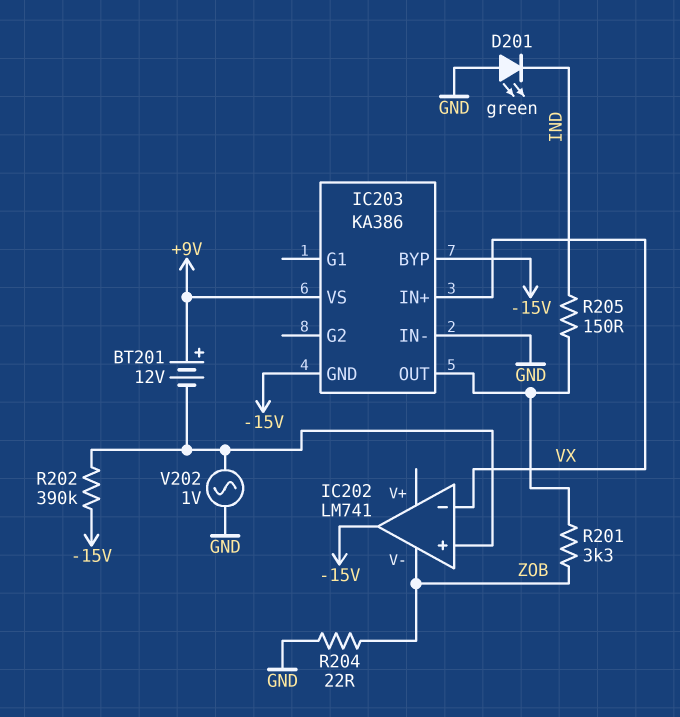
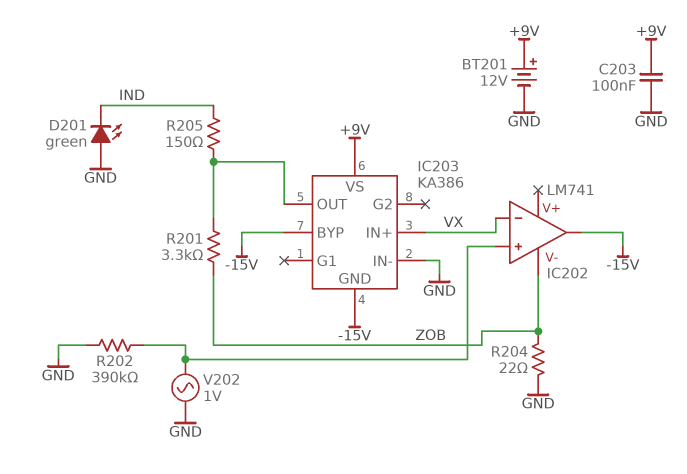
BT201: 12V (plus +9V, minus IC202/in+) -> 12V (plus +9V, minus GND)
C203: none -> 100nF (+9V, GND)
R202: 390k (-15V, IC202/in+) -> 390k (GND, IC202/in+)

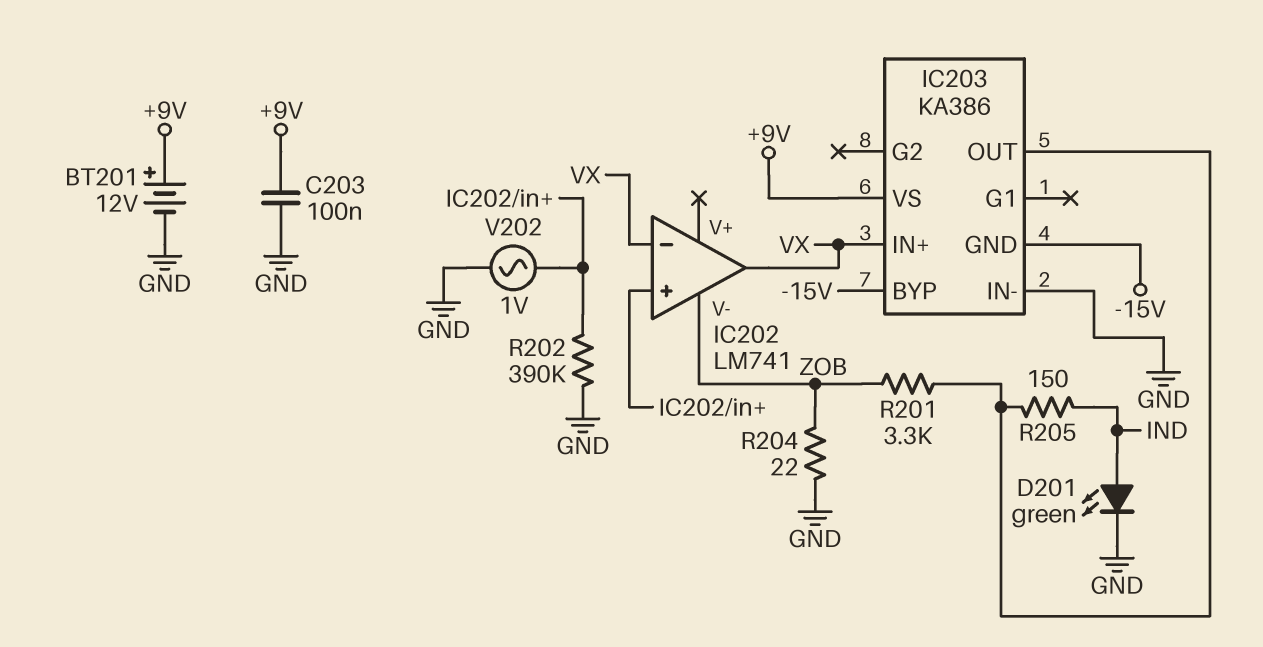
D201: LED green (A GND, K IND) -> LED green (A IND, K GND)
IC202 pin out: -15V -> VX

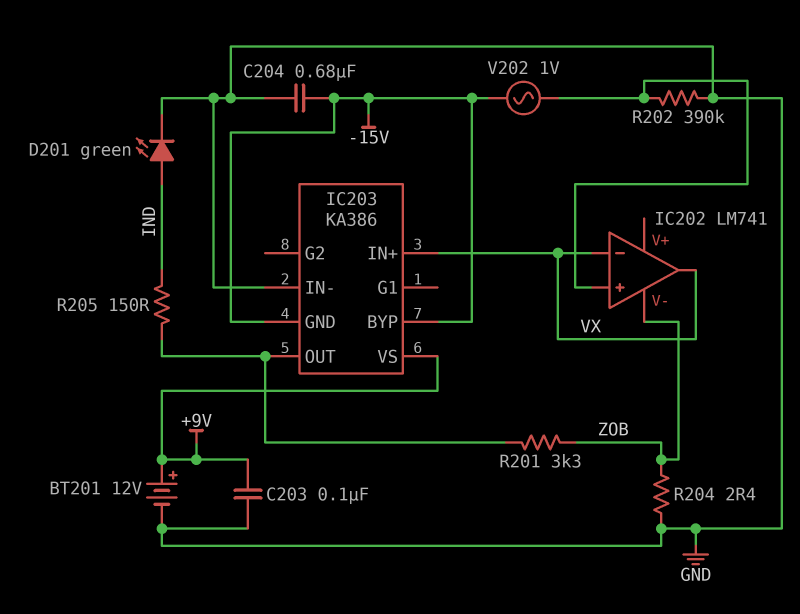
C204: none -> 680nF (-15V, GND)
R204: 22 (GND, ZOB) -> 2.4 (GND, ZOB)
V202: AC 1V (GND, IC202/in+) -> AC 1V (-15V, IC202/in+)

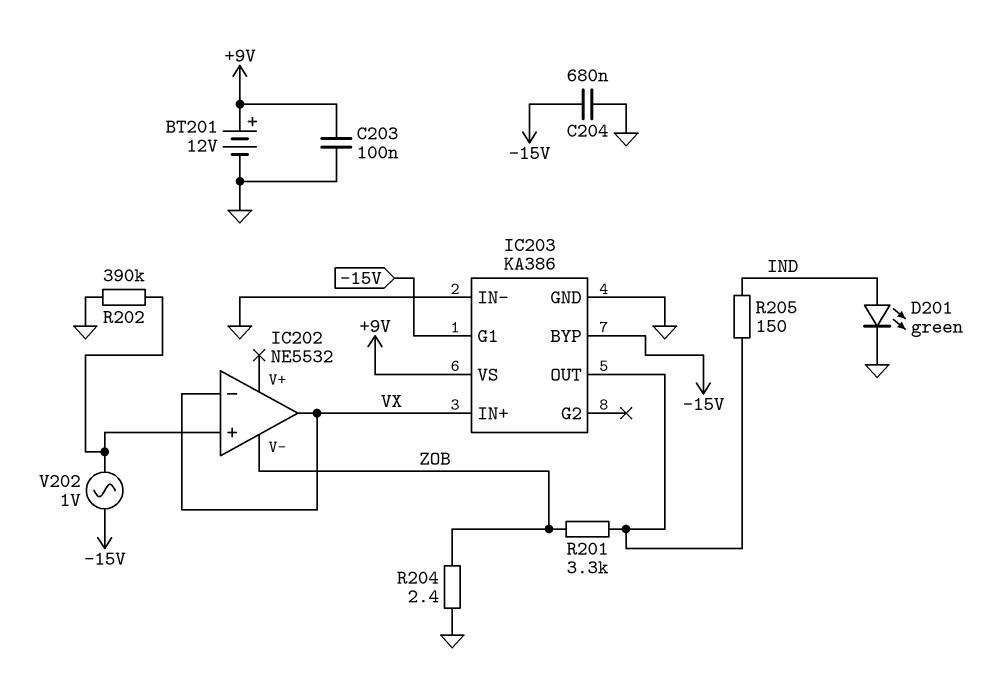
IC202: LM741 -> NE5532
IC203 pin G1: none -> -15V
IC203 pin GND: -15V -> GND

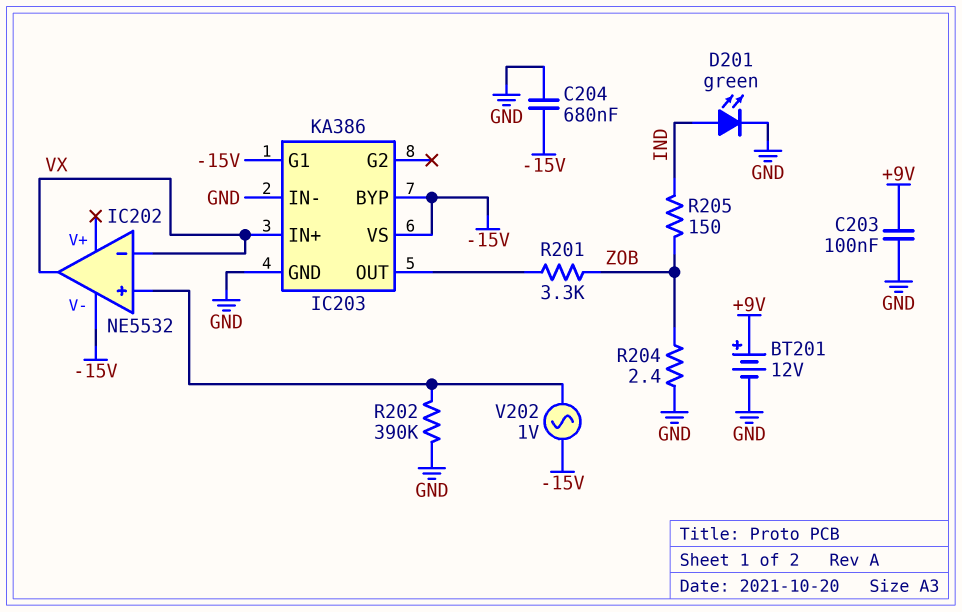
IC202 pin V-: ZOB -> -15V
IC203 pin VS: +9V -> -15V
R205: 150 (IC203/OUT, IND) -> 150 (IND, ZOB)

